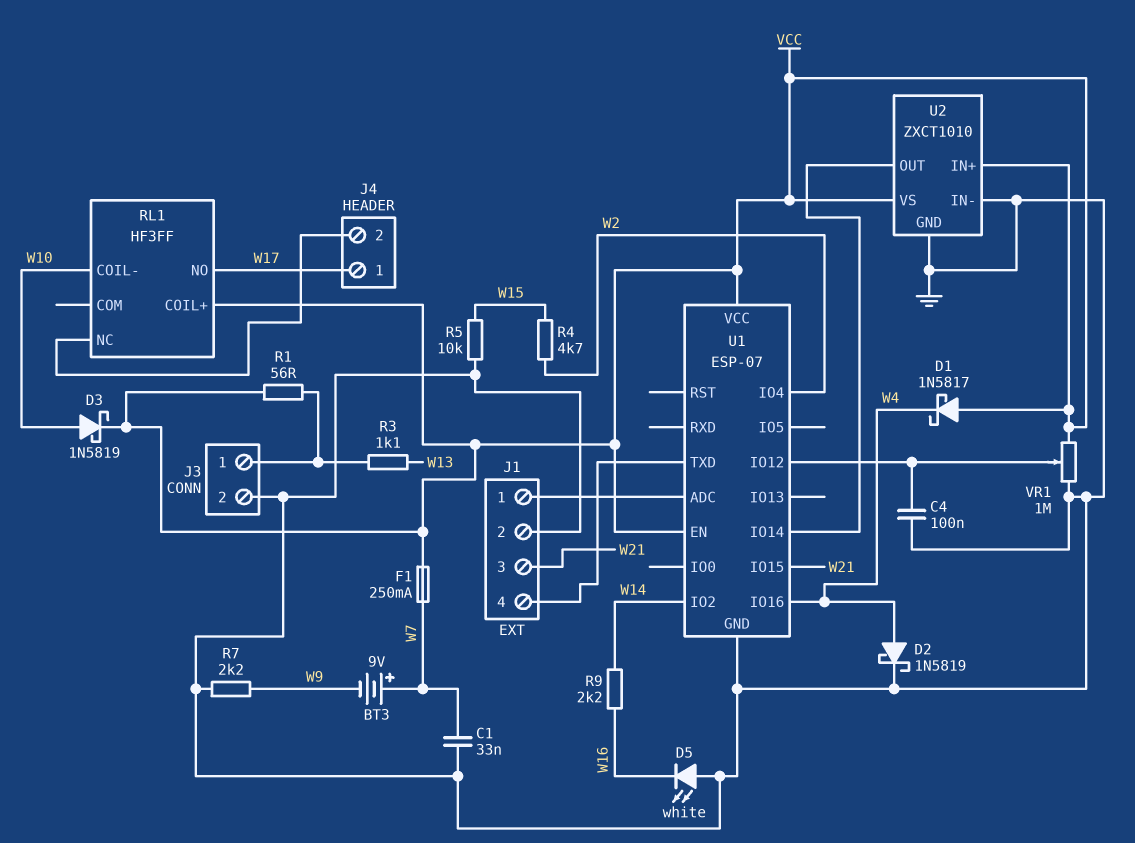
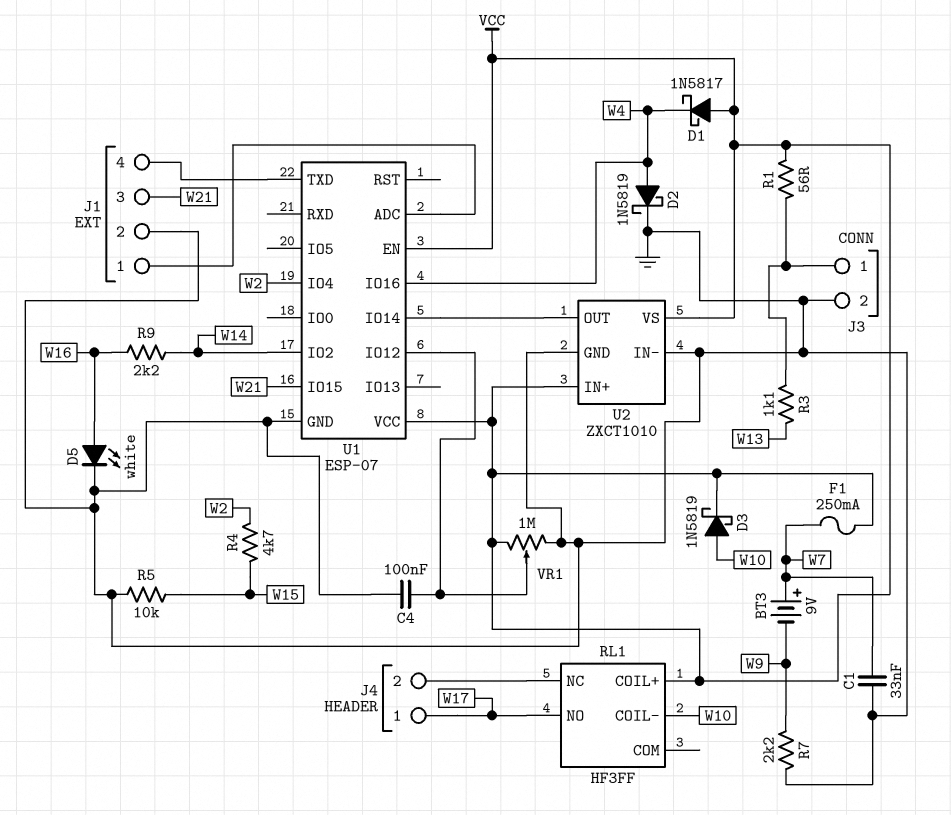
D5: LED white (A GND, K W16) -> LED white (A W16, K GND)

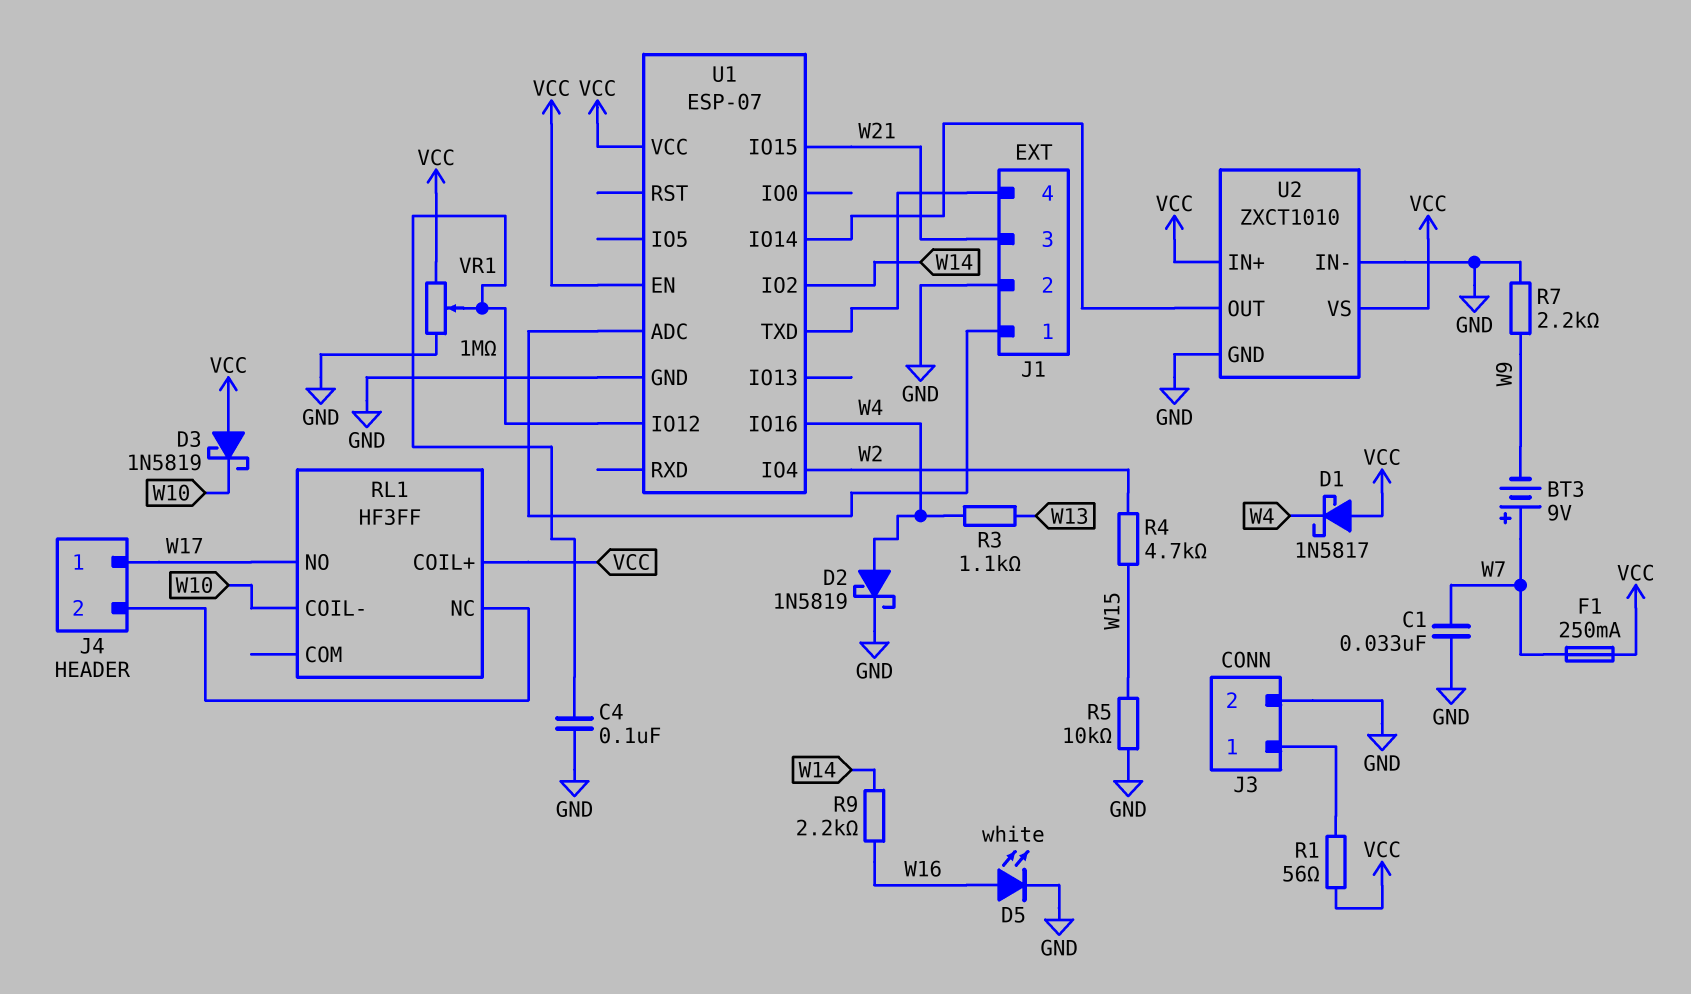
D3: schottky 1N5819 (A W10, K VCC) -> schottky 1N5819 (A VCC, K W10)
R3: 1.1k (J3/1, W13) -> 1.1k (W4, W13)

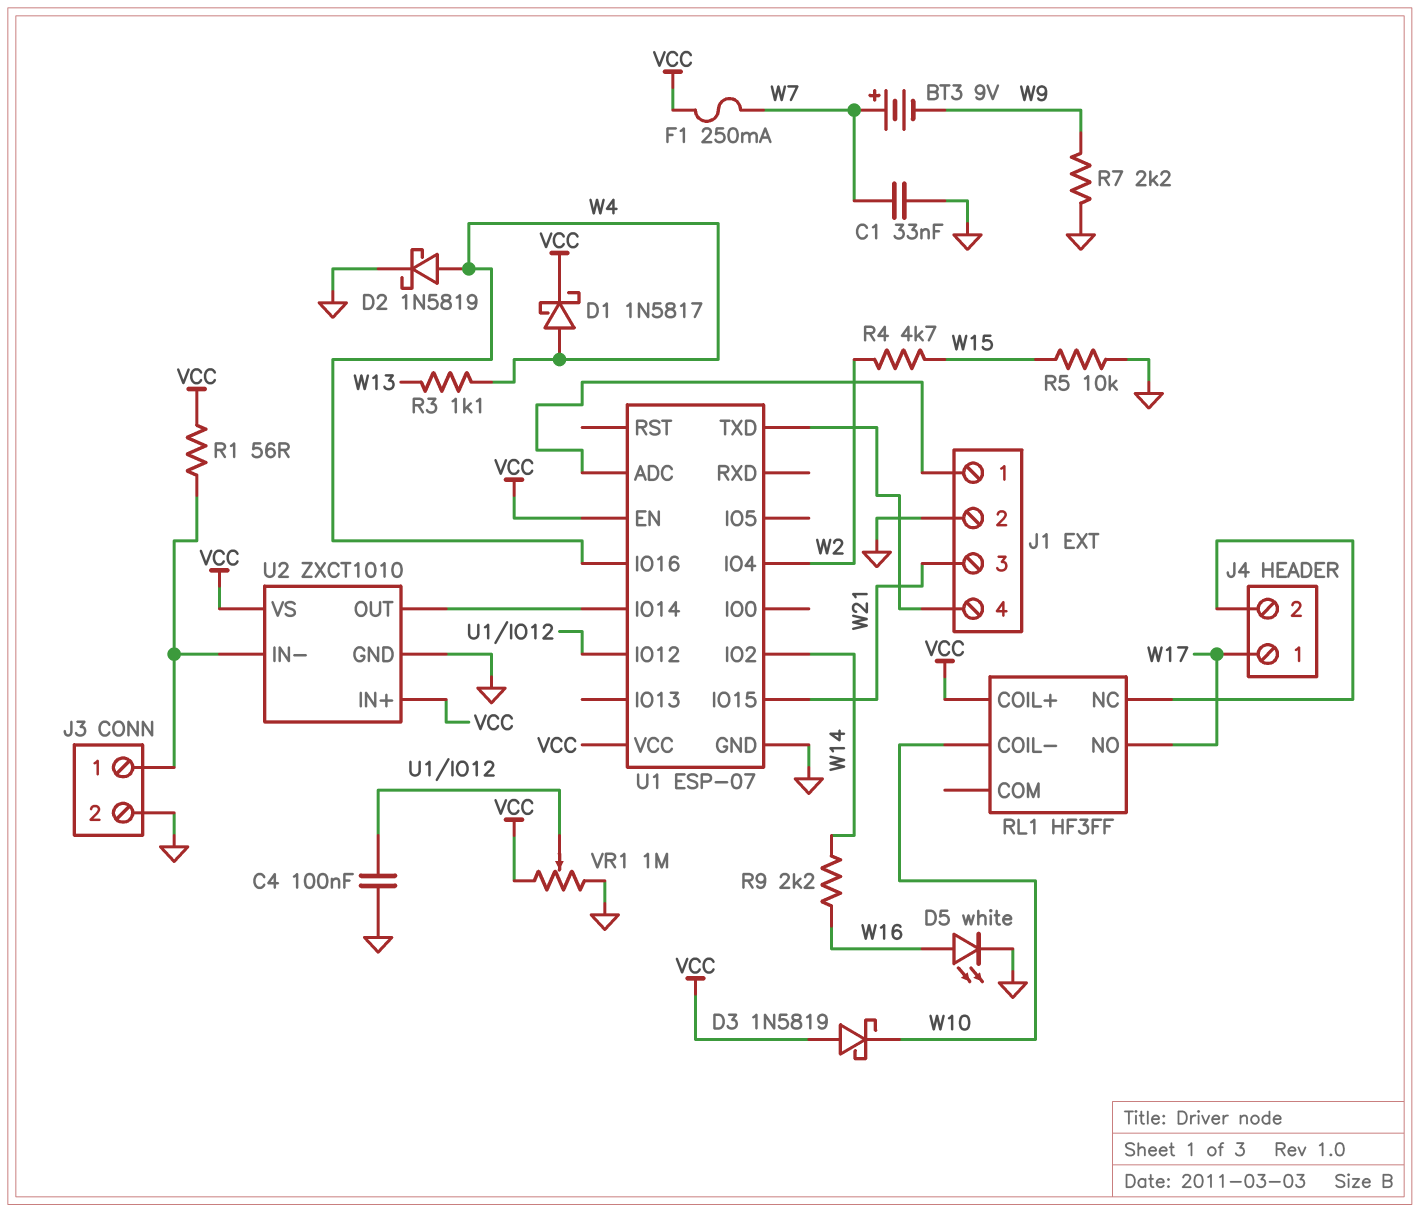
D1: schottky 1N5817 (A VCC, K W4) -> schottky 1N5817 (A W4, K VCC)
U2 pin IN-: GND -> J3/1

